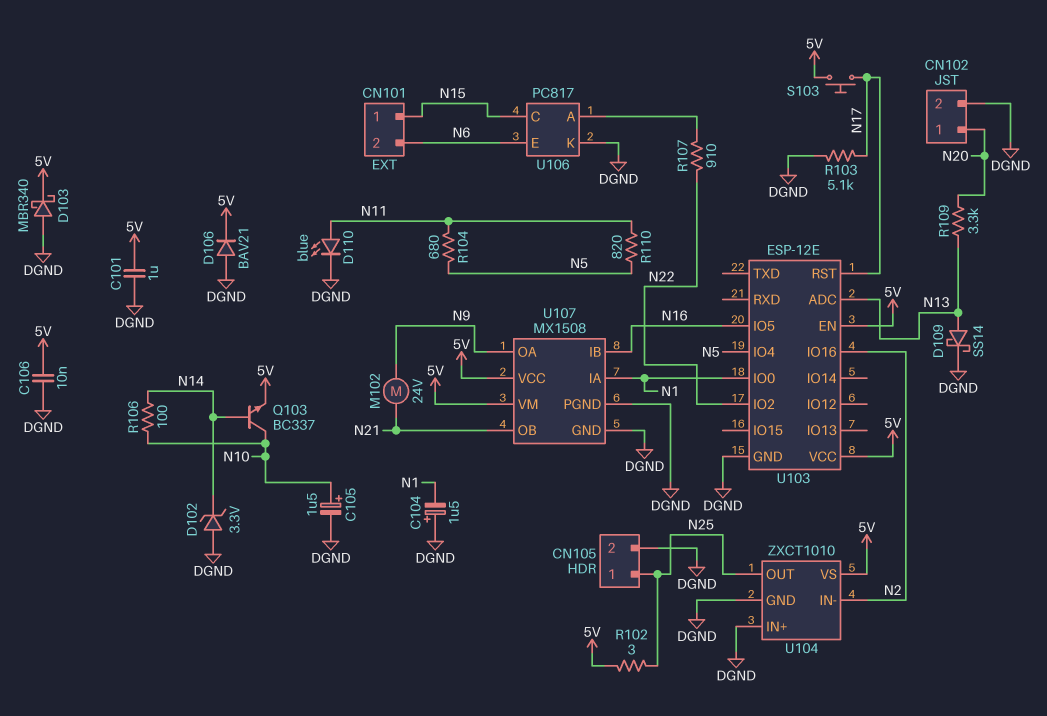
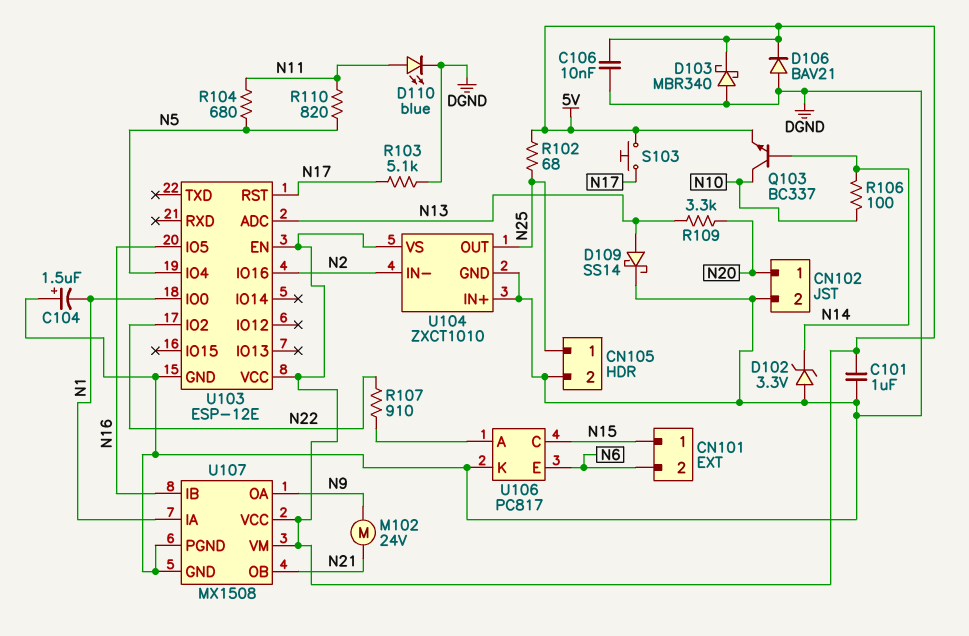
C105: 1.5uF (plus N10, minus DGND) -> none
R102: 3 (5V, N25) -> 68 (5V, N25)

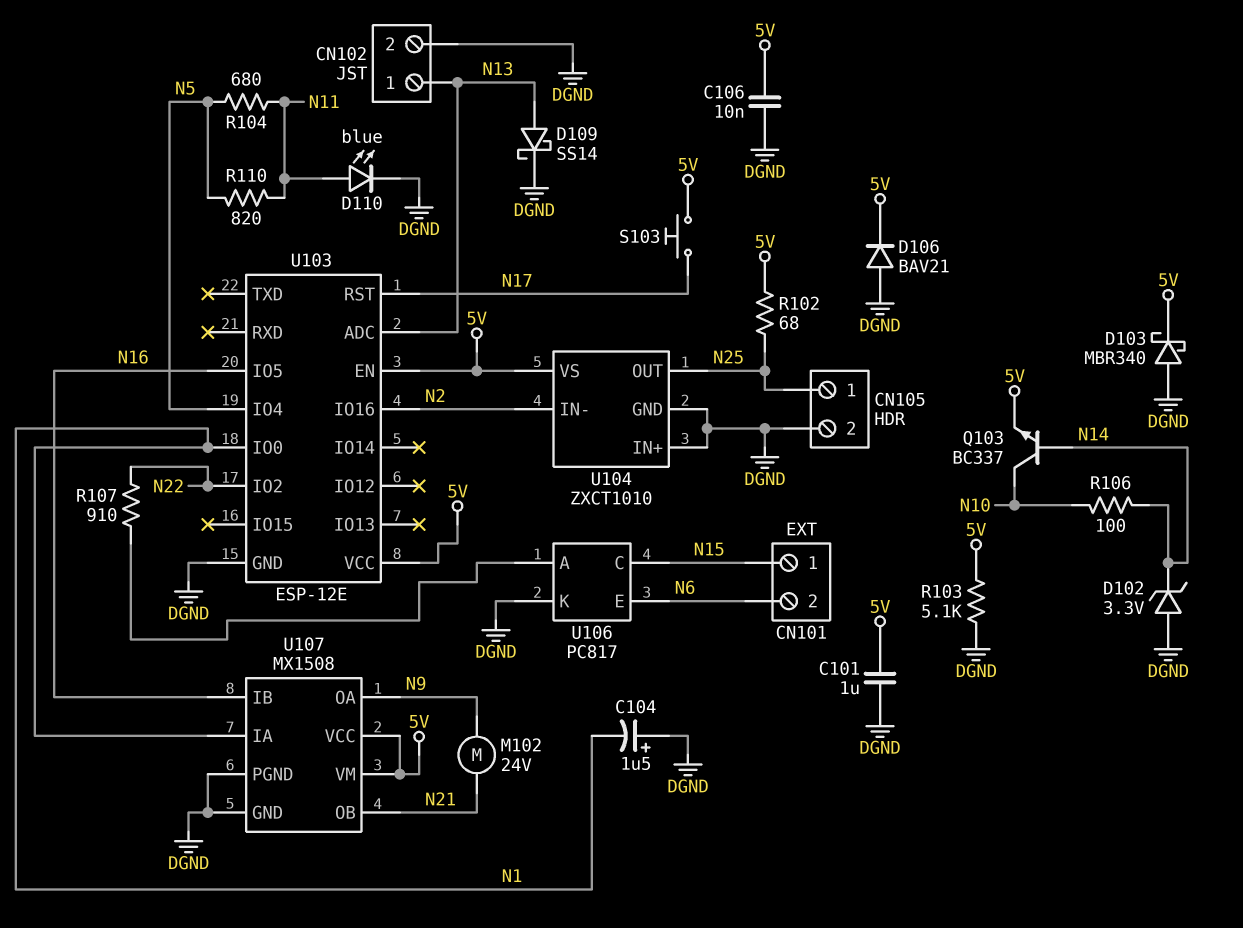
CN102 pin 1: N20 -> N13
R103: 5.1k (DGND, N17) -> 5.1k (5V, DGND)
R109: 3.3k (N13, N20) -> none

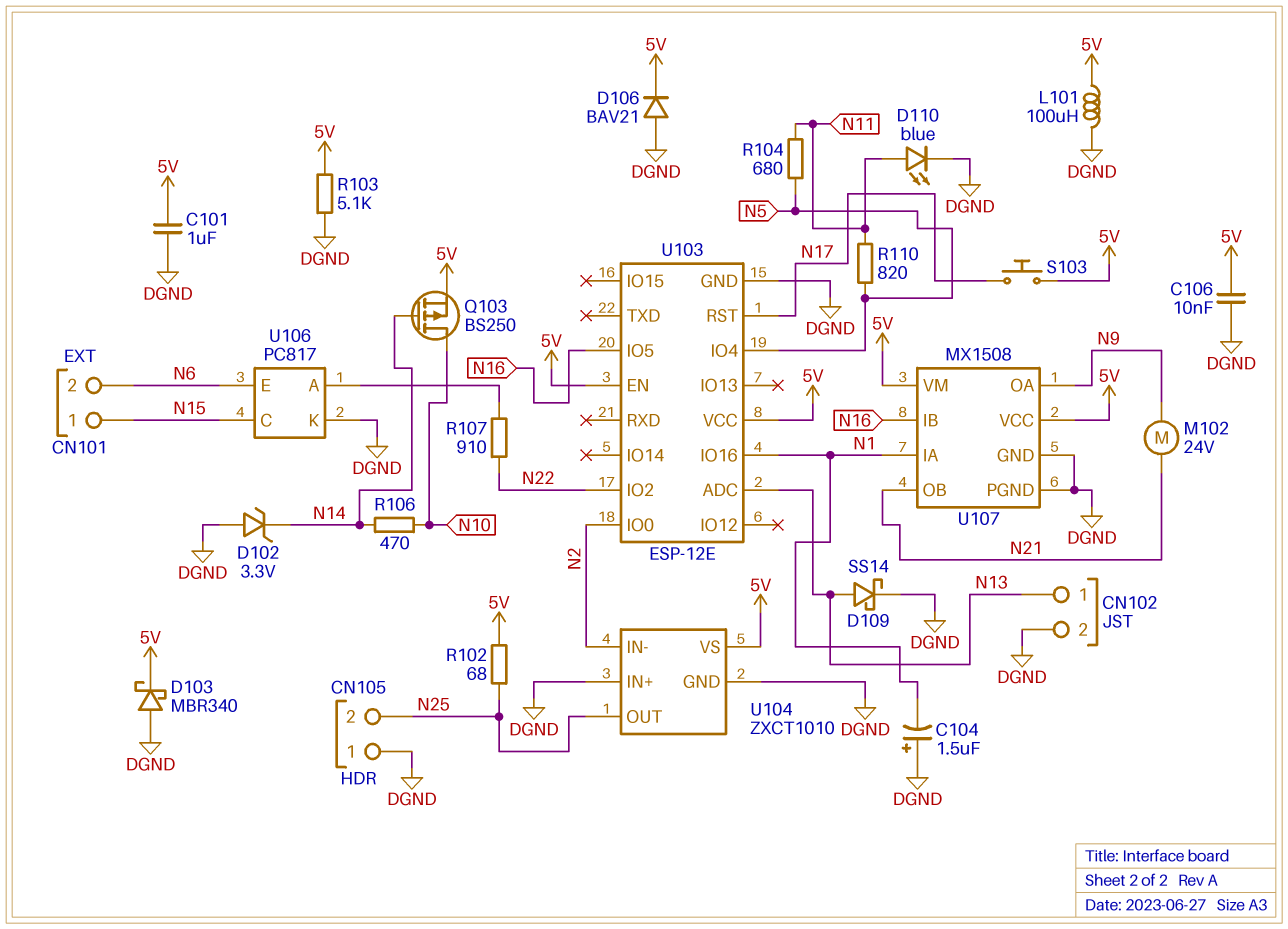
CN105 pin 1: N25 -> DGND
CN105 pin 2: DGND -> N25
L101: none -> 100uH (5V, DGND)
Q103: NPN BC337 (B N14, C N10, E 5V) -> PMOS BS250 (G N14, D N10, S 5V)
R106: 100 (N10, N14) -> 470 (N10, N14)
U103 pin IO0: N1 -> N2
U103 pin IO16: N2 -> N1

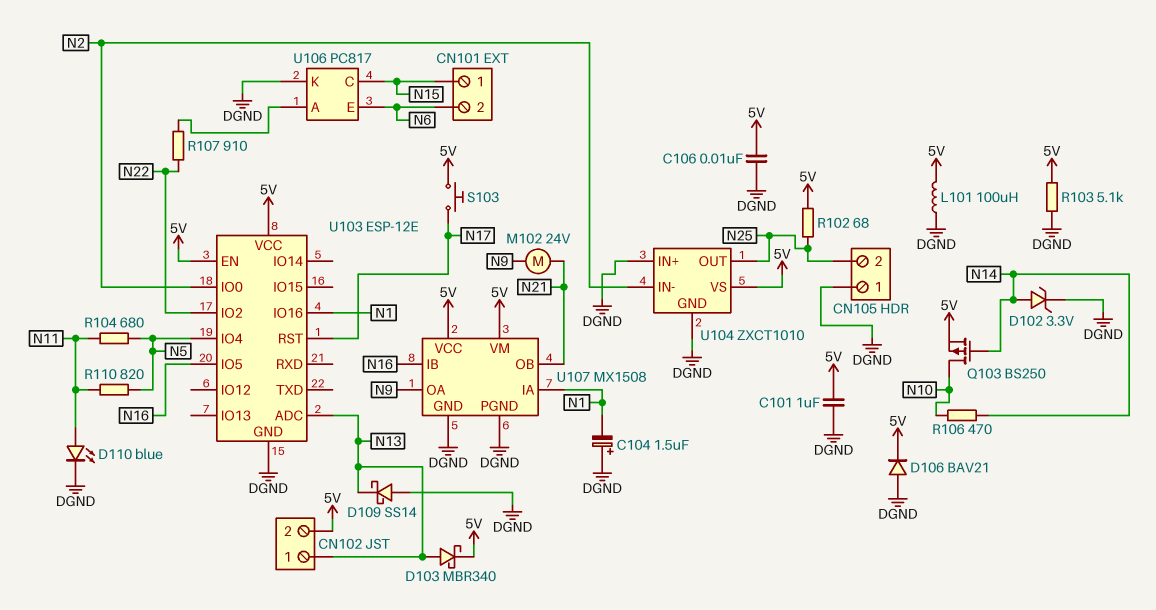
CN102 pin 2: DGND -> 5V
D102: zener 3.3V (A DGND, K N14) -> zener 3.3V (A N14, K DGND)
D103: schottky MBR340 (A DGND, K 5V) -> schottky MBR340 (A N13, K 5V)
D109: schottky SS14 (A N13, K DGND) -> schottky SS14 (A DGND, K N13)

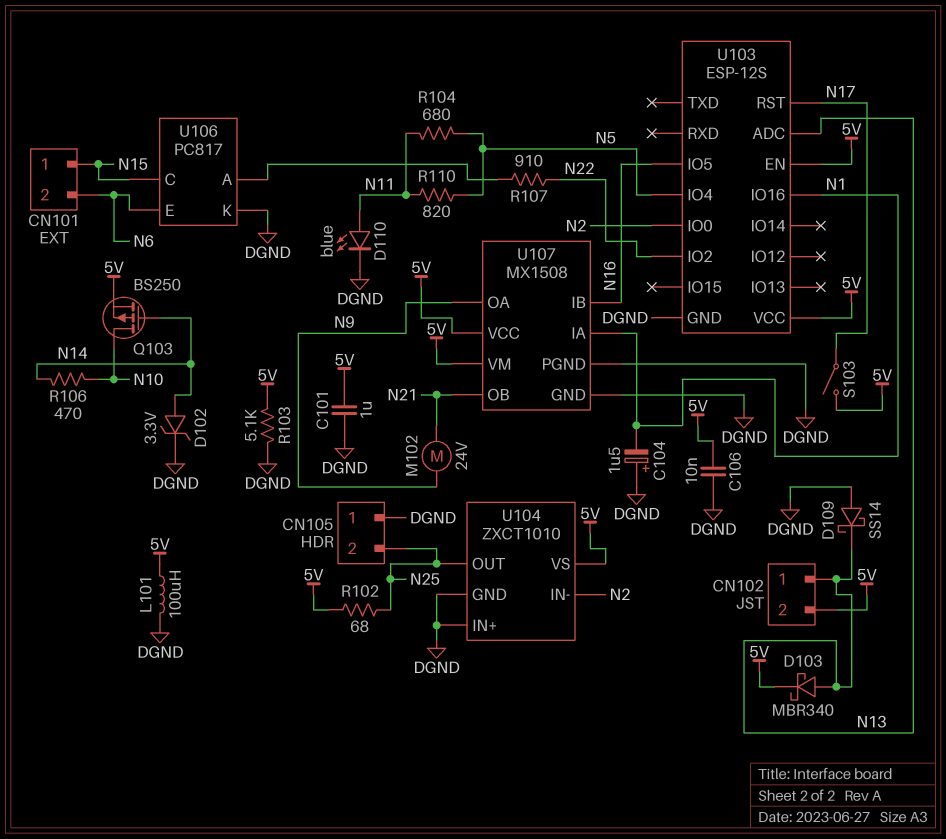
D106: diode BAV21 (A DGND, K 5V) -> none
S103: button (5V, N17) -> switch (5V, N17)
U103: ESP-12E -> ESP-12S

